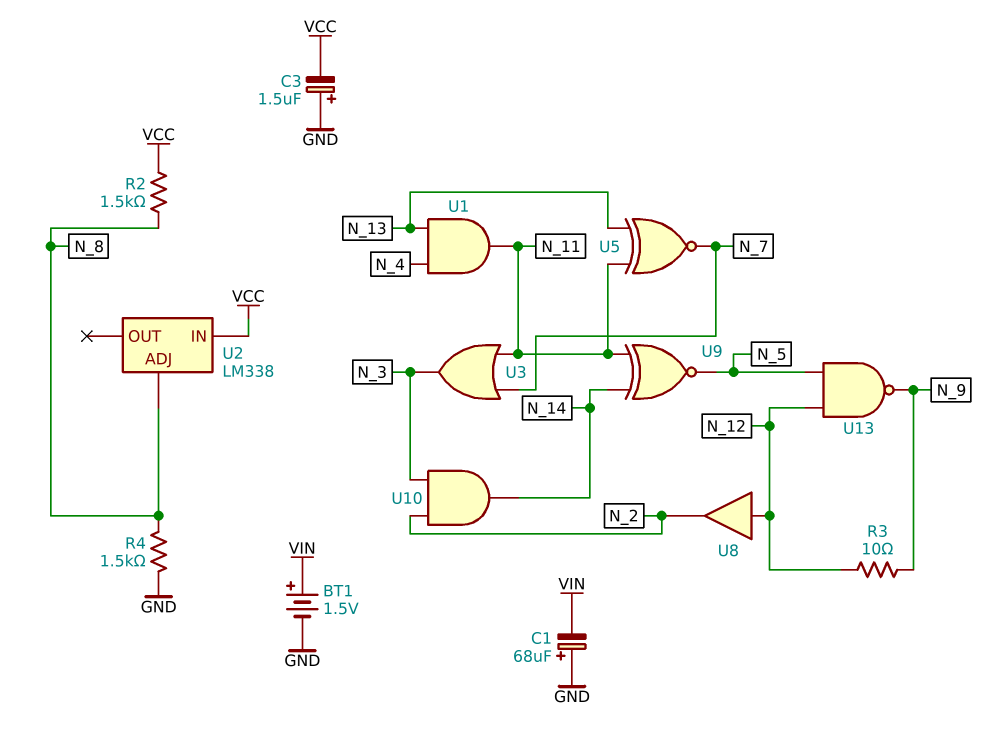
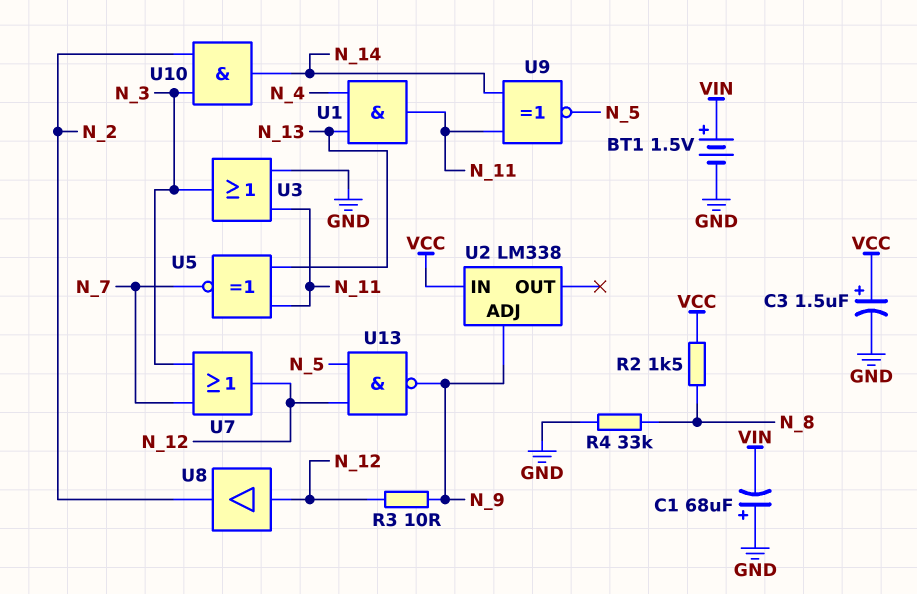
C3: 1.5uF (plus GND, minus VCC) -> 1.5uF (plus VCC, minus GND)
R4: 1.5k (GND, N_8) -> 33k (GND, N_8)
U2 pin ADJ: N_8 -> N_9
U3: OR (in N_7, in N_11, out N_3) -> OR (in GND, in N_11, out N_3)
U7: none -> OR (in N_3, in N_7, out N_12)

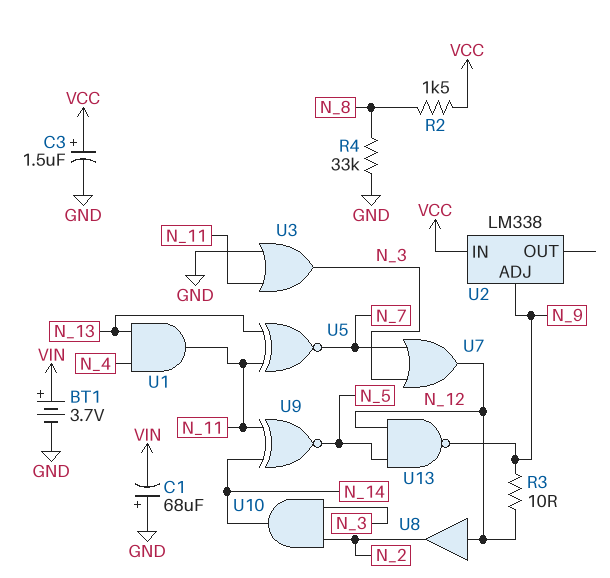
BT1: 1.5V (plus VIN, minus GND) -> 3.7V (plus VIN, minus GND)

